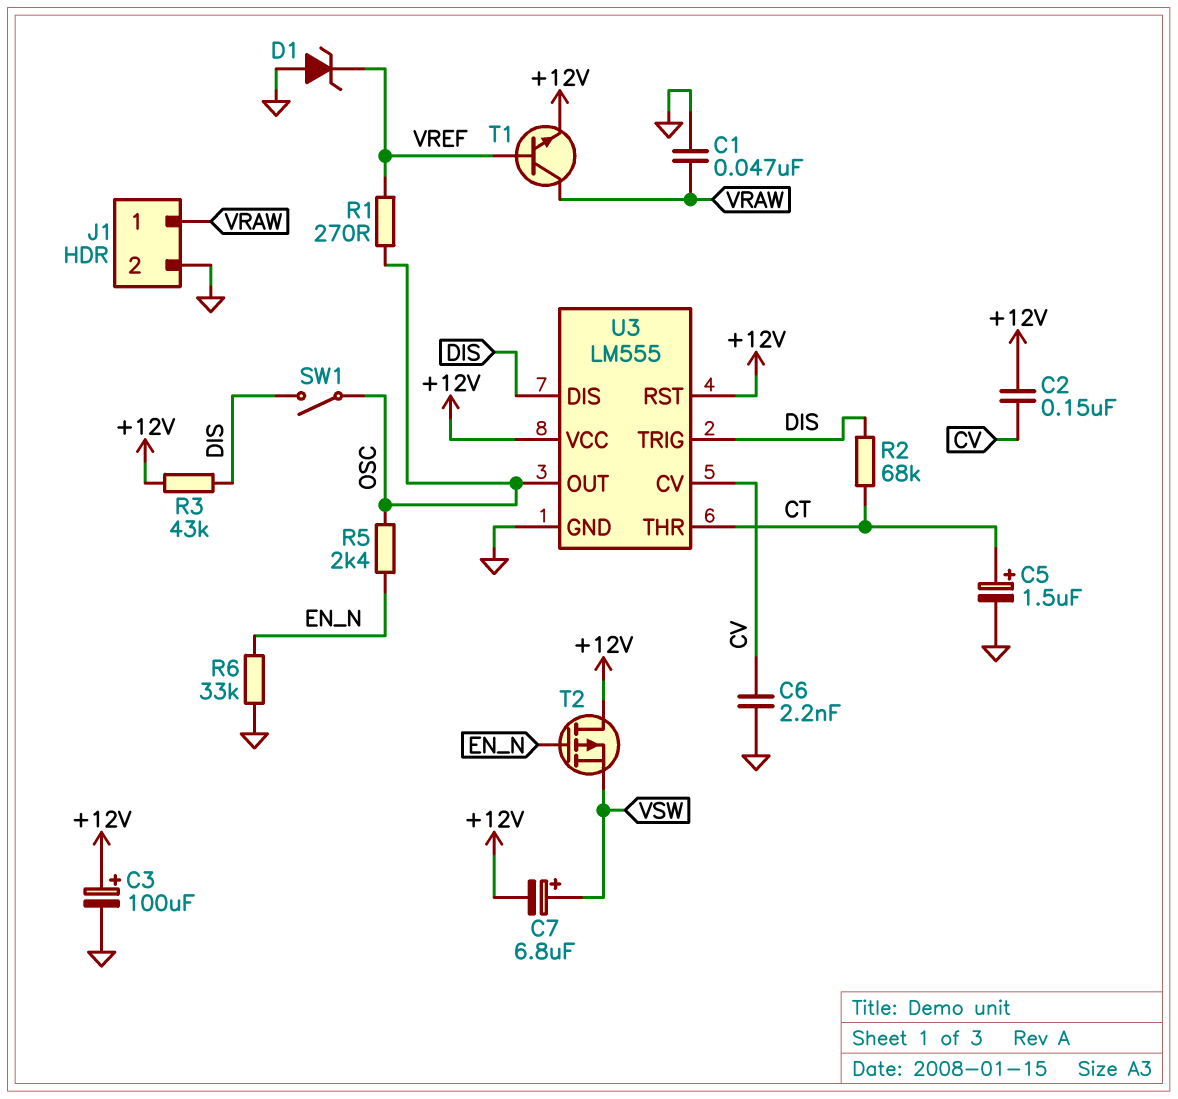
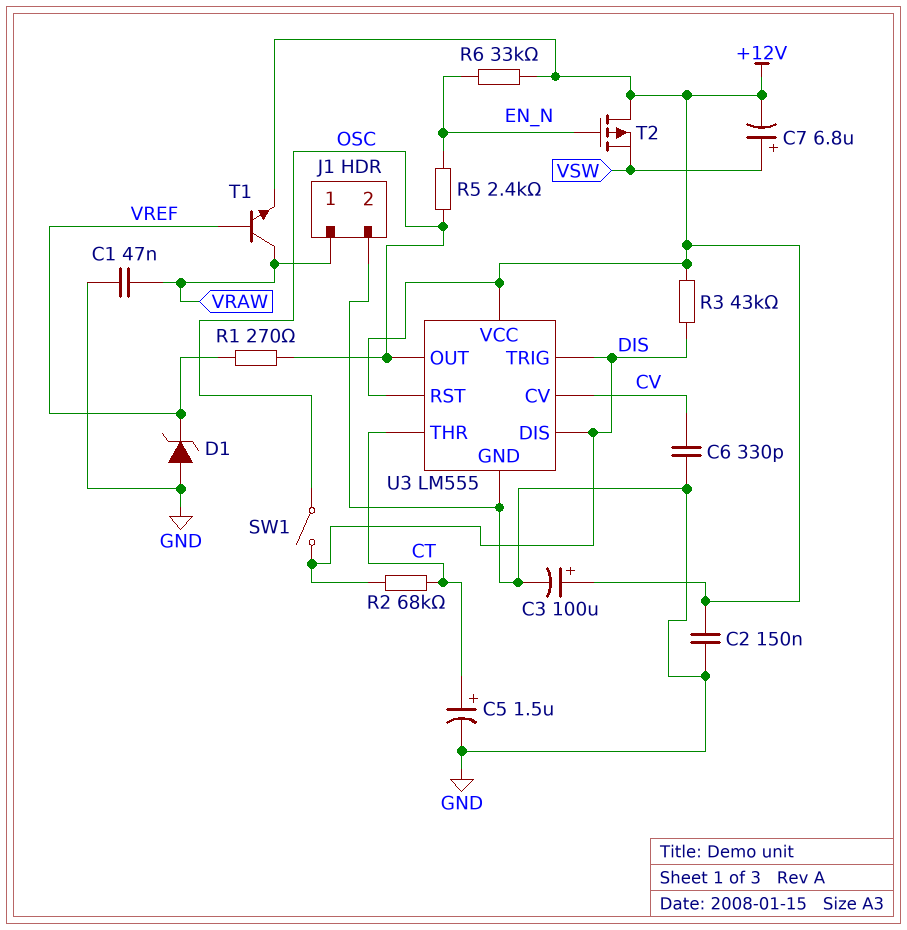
C2: 150nF (+12V, CV) -> 150nF (+12V, GND)
C6: 2.2nF (CV, GND) -> 330pF (CV, GND)
R6: 33k (EN_N, GND) -> 33k (+12V, EN_N)

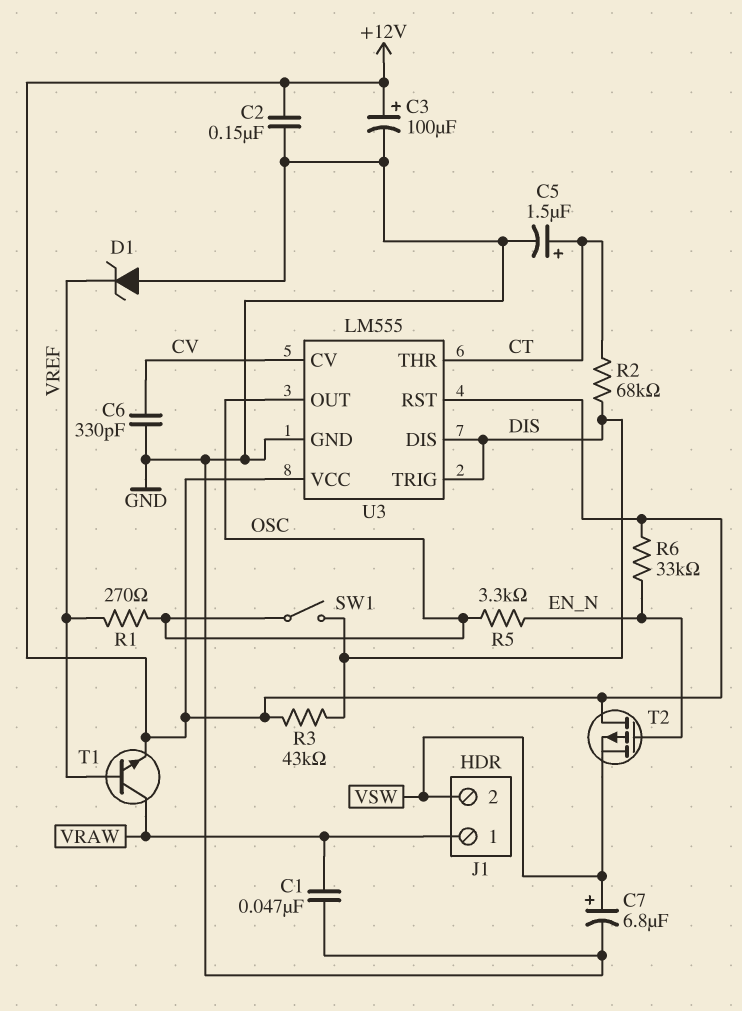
C7: 6.8uF (plus VSW, minus +12V) -> 6.8uF (plus VSW, minus GND)
J1 pin 2: GND -> VSW
R5: 2.4k (EN_N, OSC) -> 3.3k (EN_N, OSC)

